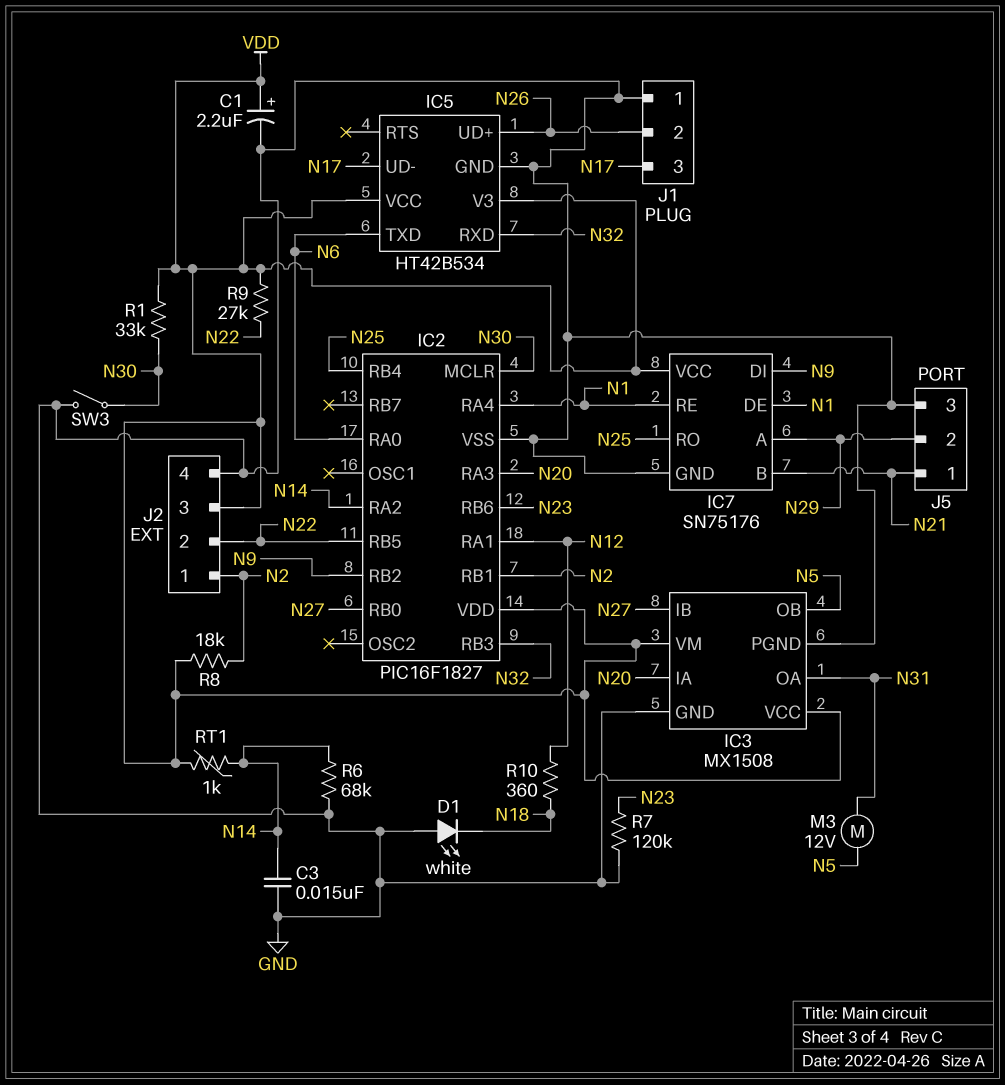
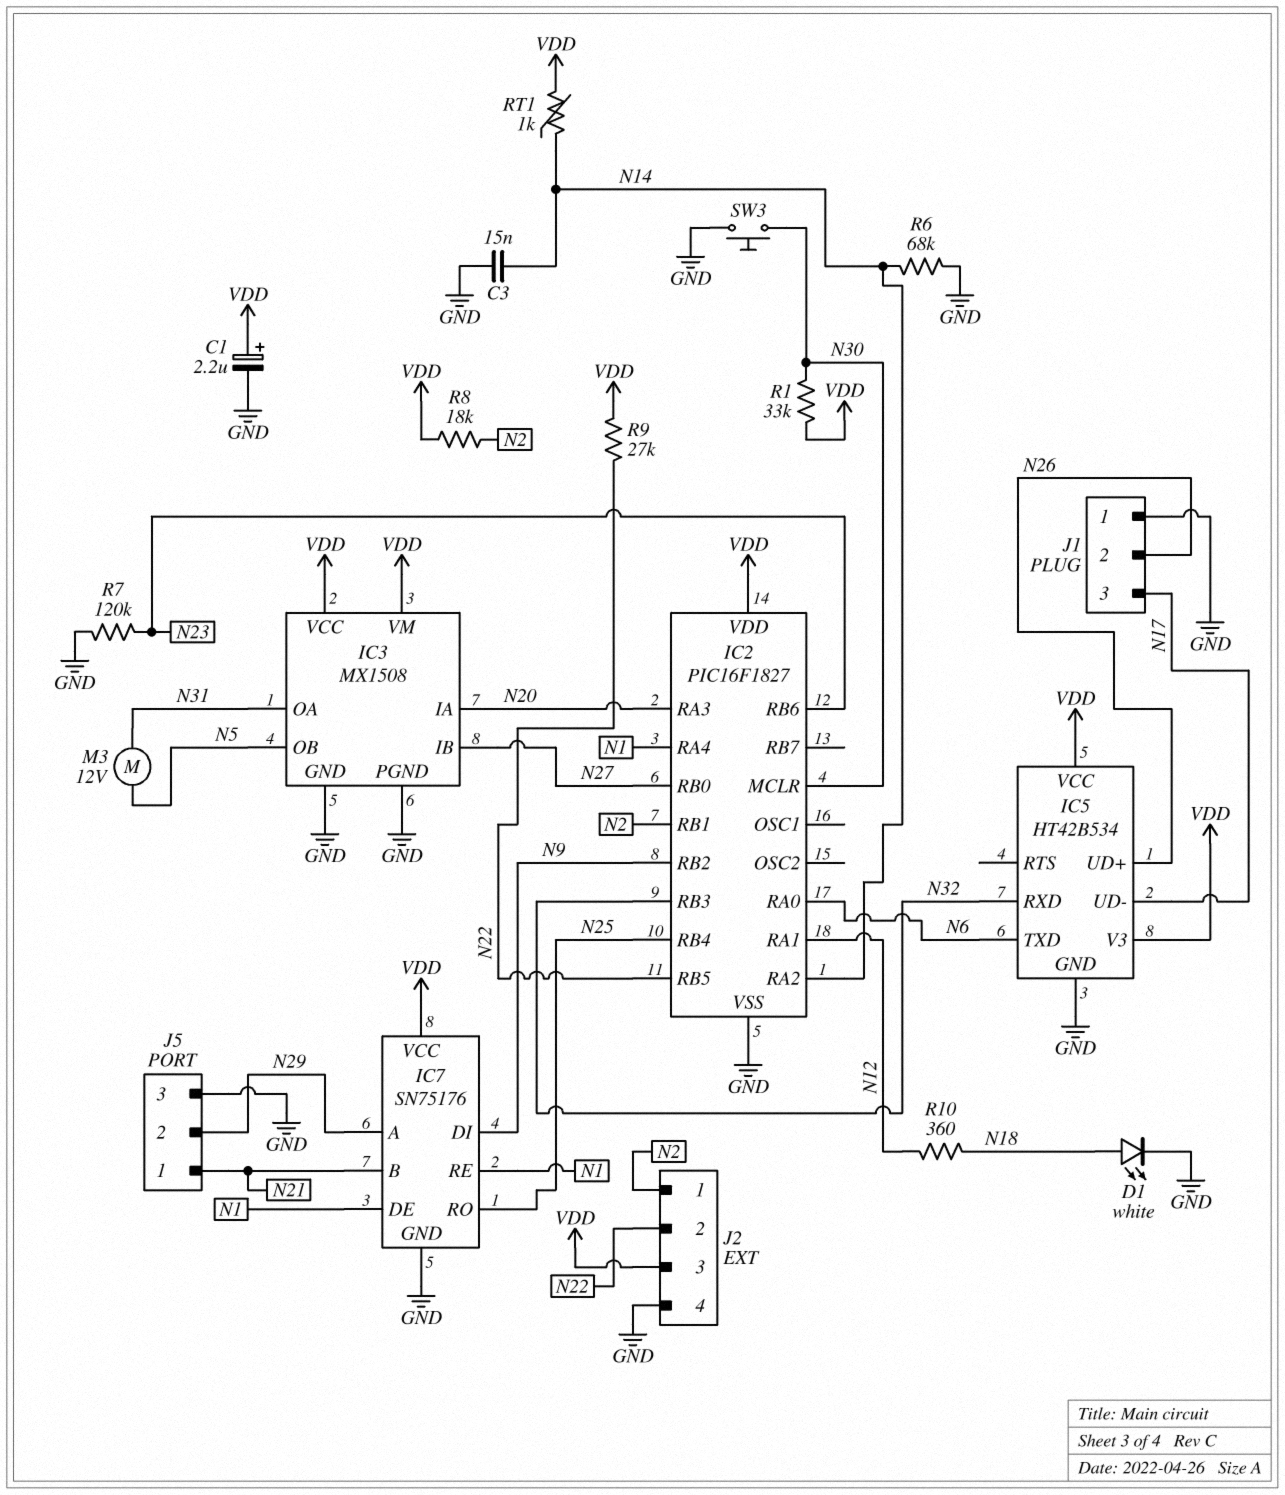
D1: LED white (A GND, K N18) -> LED white (A N18, K GND)
SW3: switch (GND, N30) -> button (GND, N30)

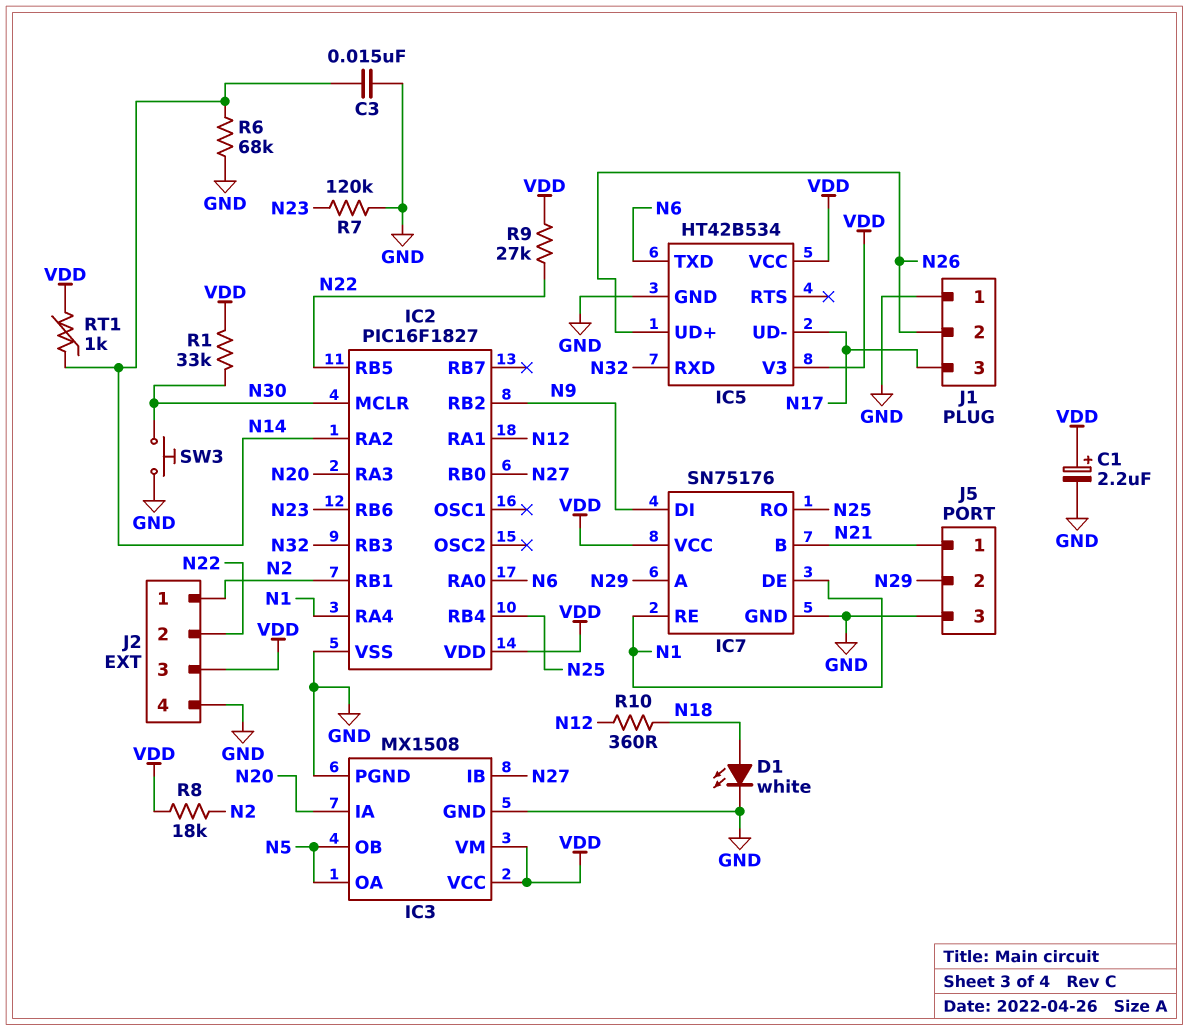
IC3 pin OA: N31 -> N5
M3: motor 12V (N5, N31) -> none

